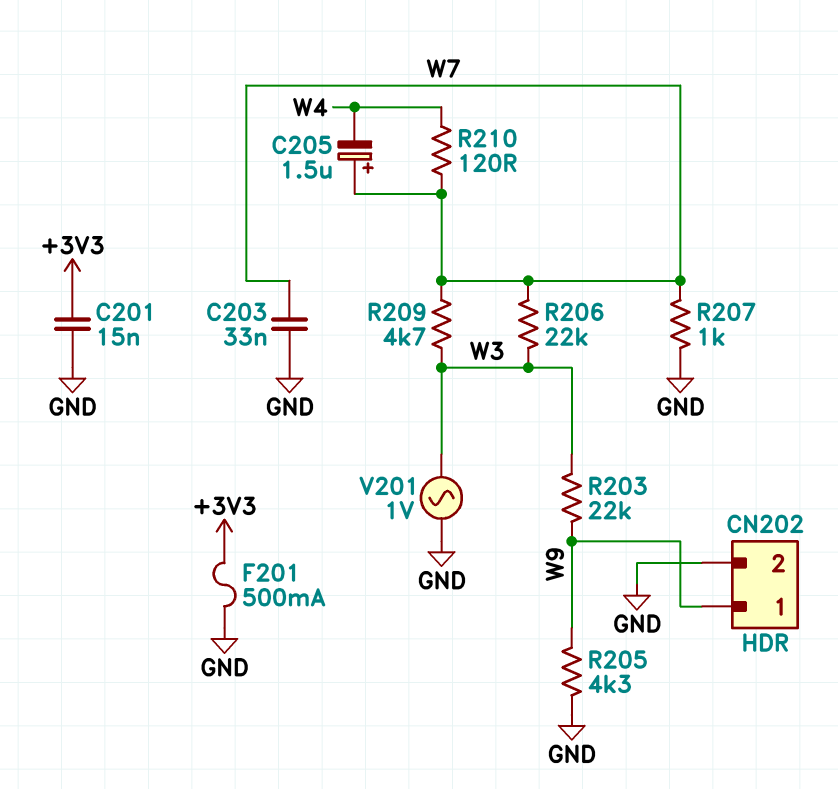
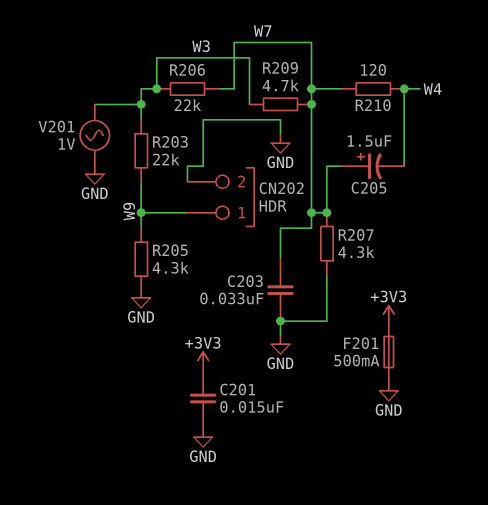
R207: 1k (GND, W7) -> 4.3k (GND, W7)

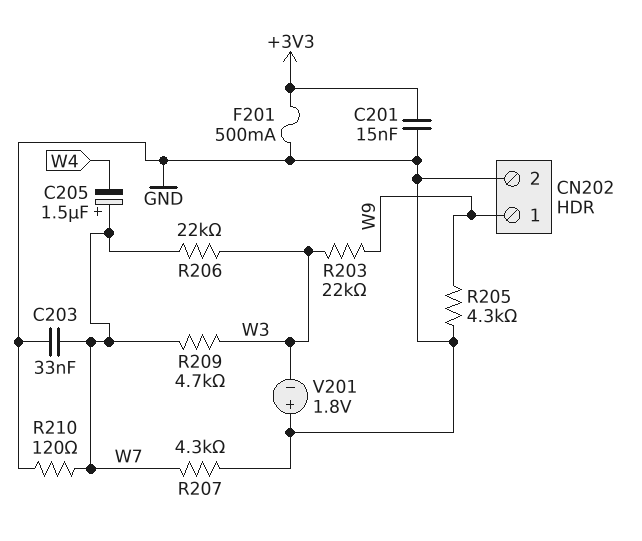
R210: 120 (W4, W7) -> 120 (GND, W7)
V201: AC 1V (GND, W3) -> 1.8V (plus GND, minus W3)

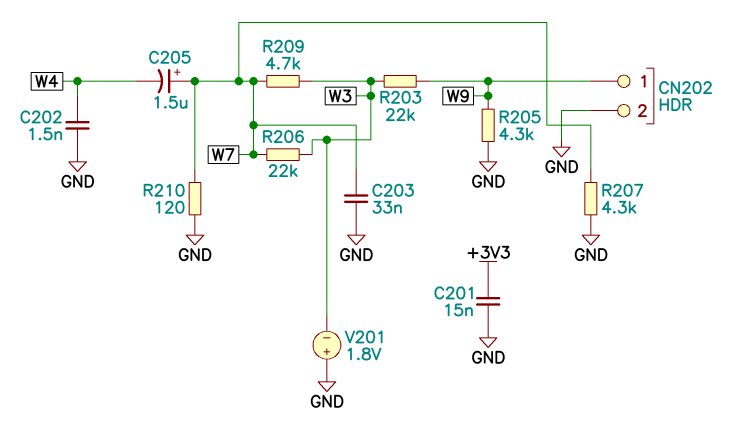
C202: none -> 1.5nF (GND, W4)
F201: 500mA (+3V3, GND) -> none

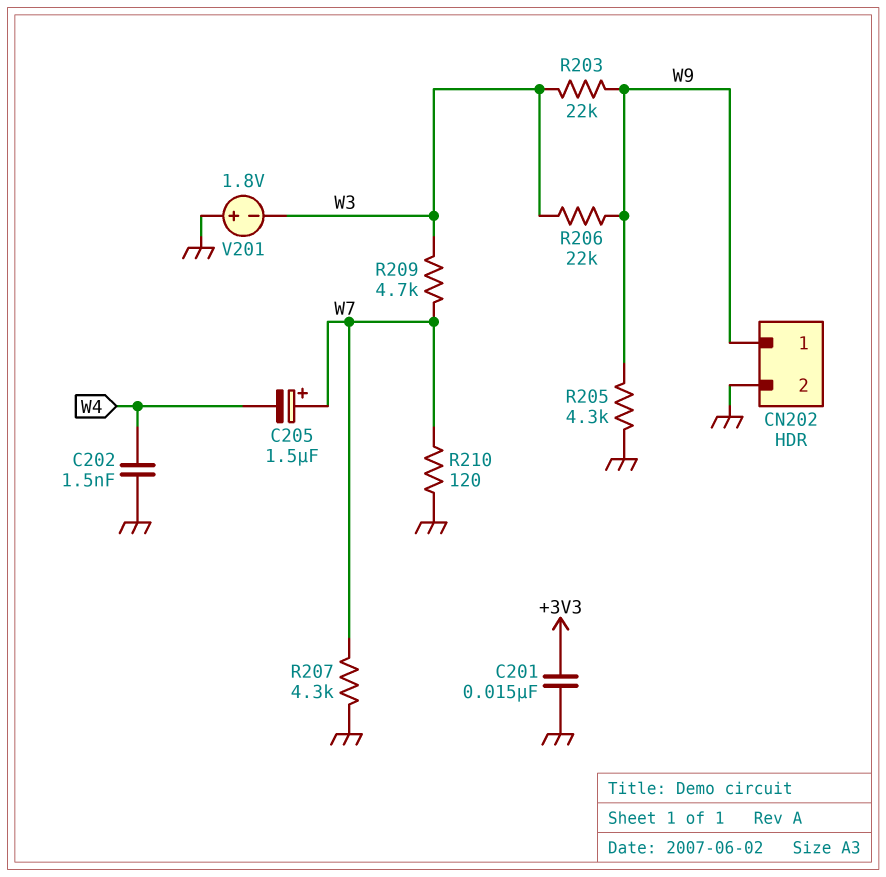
C203: 33nF (GND, W7) -> none
R206: 22k (W3, W7) -> 22k (W3, W9)

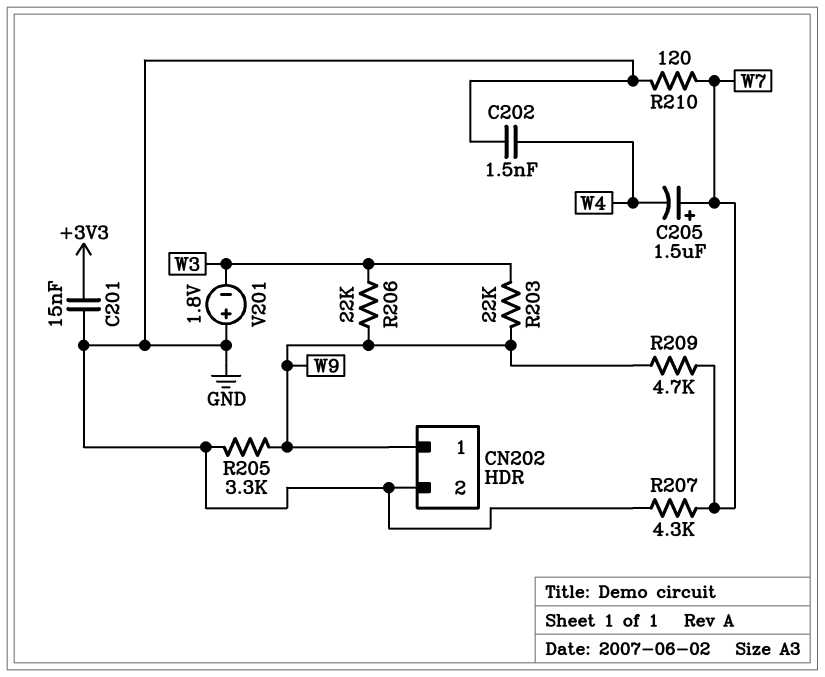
R205: 4.3k (GND, W9) -> 3.3k (GND, W9)
R209: 4.7k (W3, W7) -> 4.7k (W7, W9)

